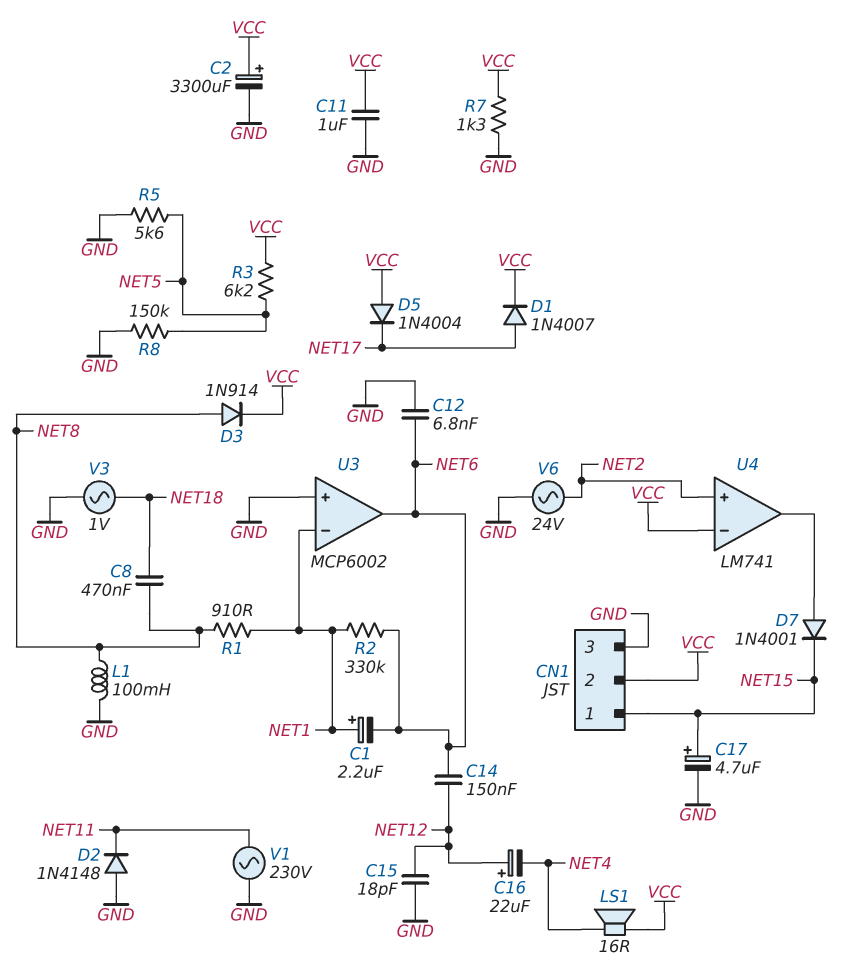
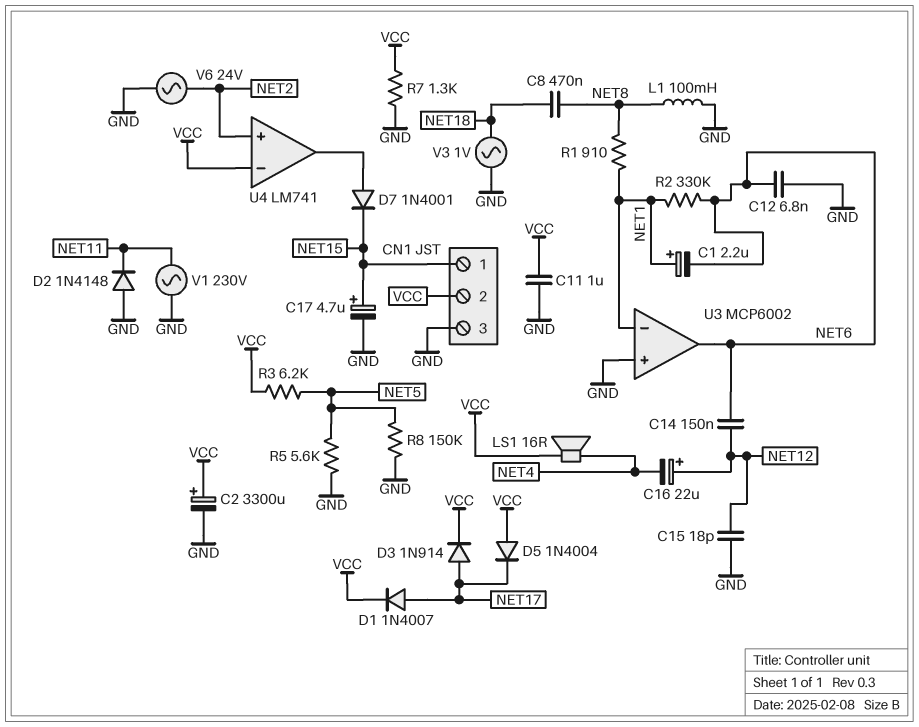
D3: diode 1N914 (A NET8, K VCC) -> diode 1N914 (A NET17, K VCC)

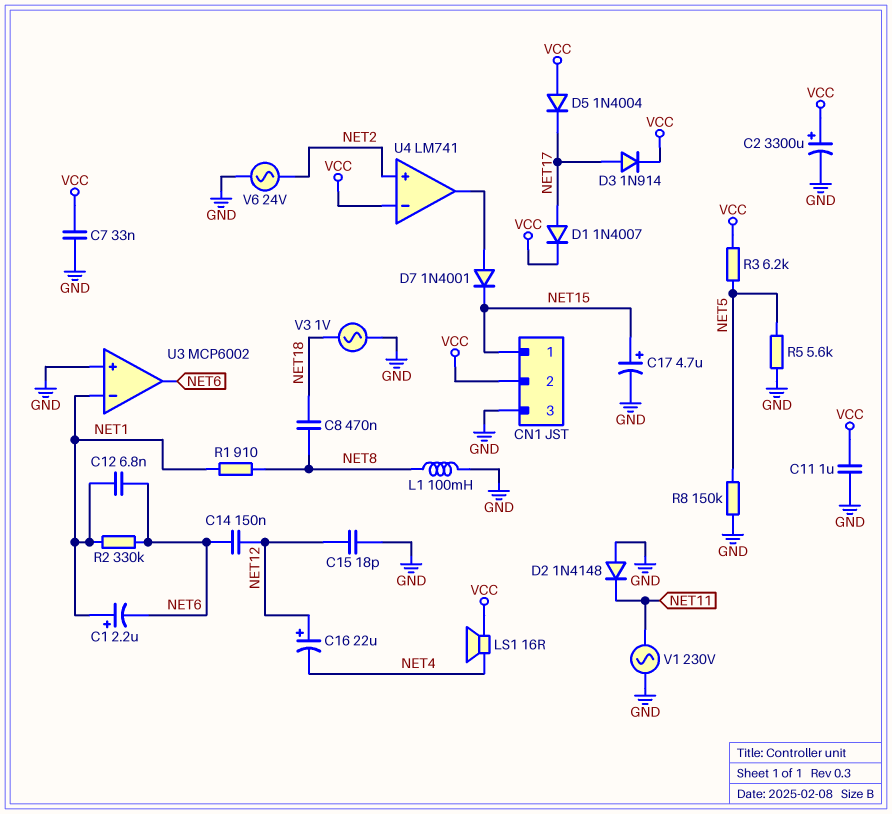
C7: none -> 33nF (GND, VCC)
C12: 6.8nF (GND, NET6) -> 6.8nF (NET1, NET6)
R7: 1.3k (GND, VCC) -> none

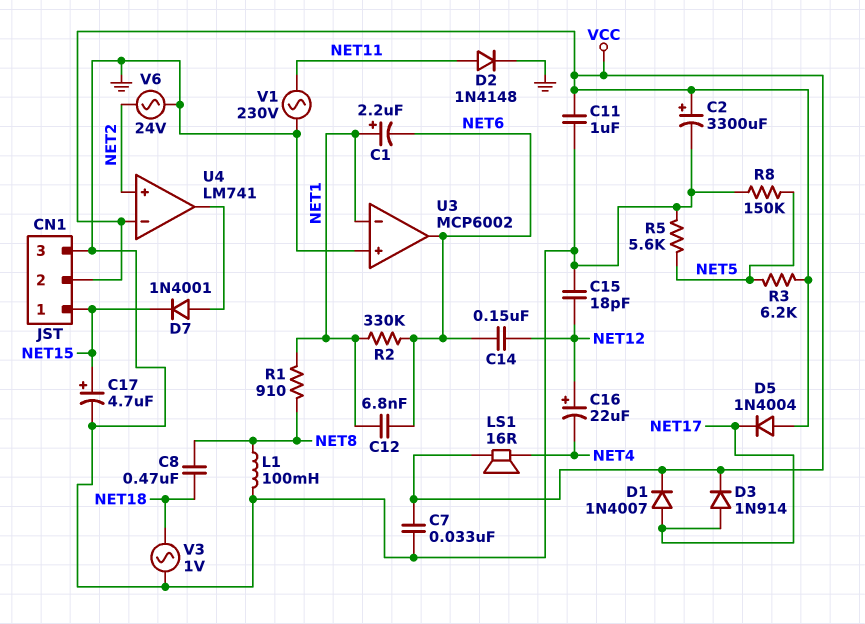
D2: diode 1N4148 (A GND, K NET11) -> diode 1N4148 (A NET11, K GND)

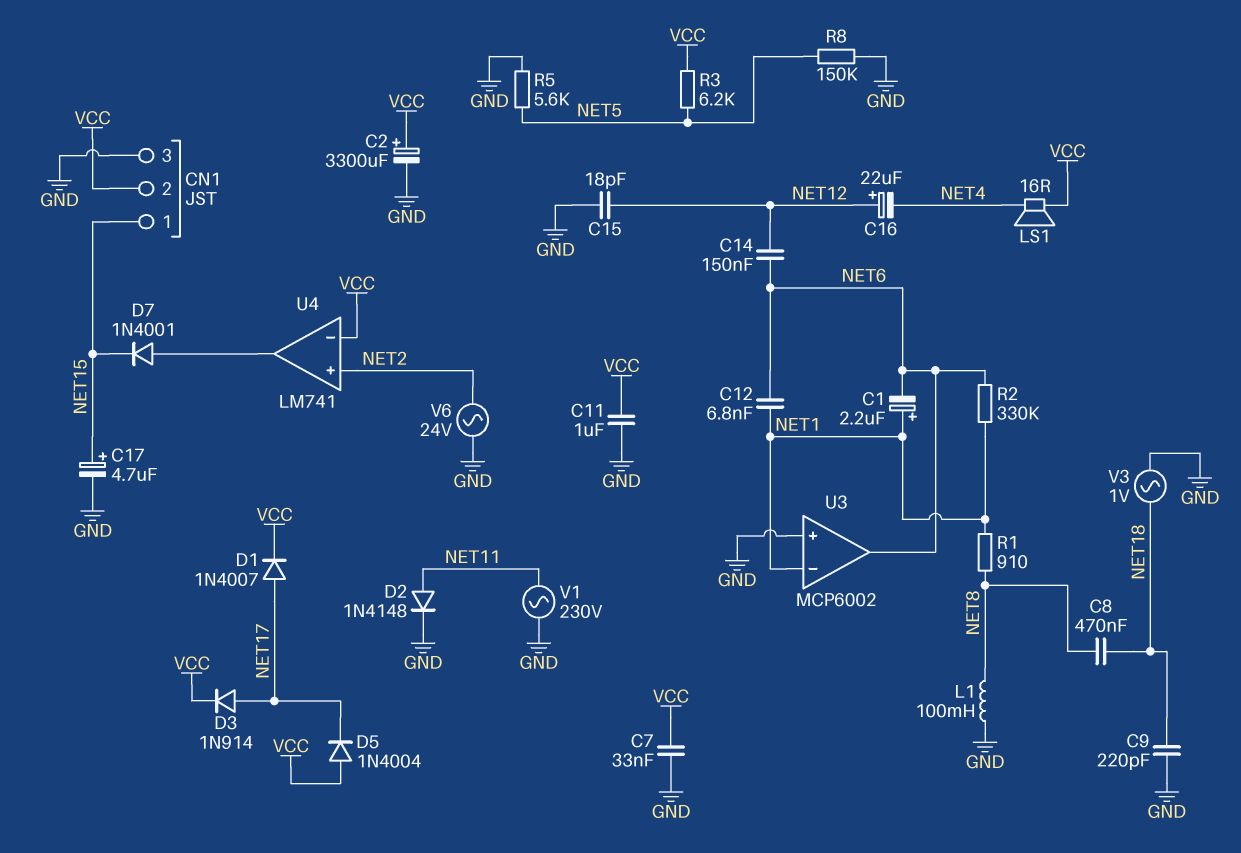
C9: none -> 220pF (GND, NET18)

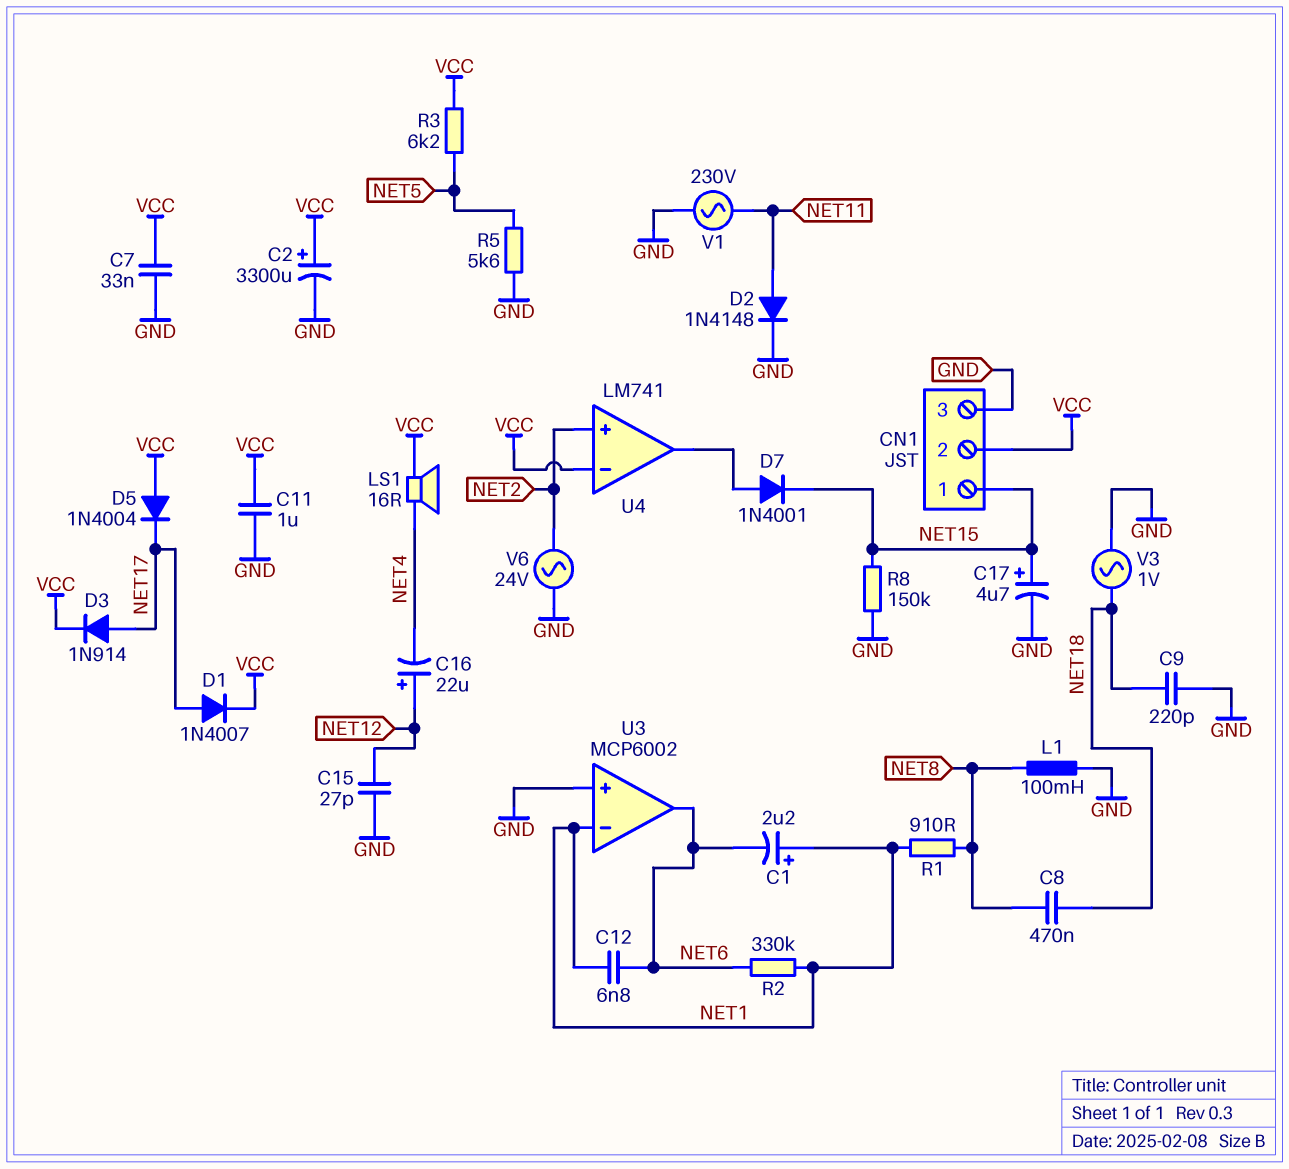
C14: 150nF (NET6, NET12) -> none
C15: 18pF (GND, NET12) -> 27pF (GND, NET12)
R8: 150k (GND, NET5) -> 150k (GND, NET15)

